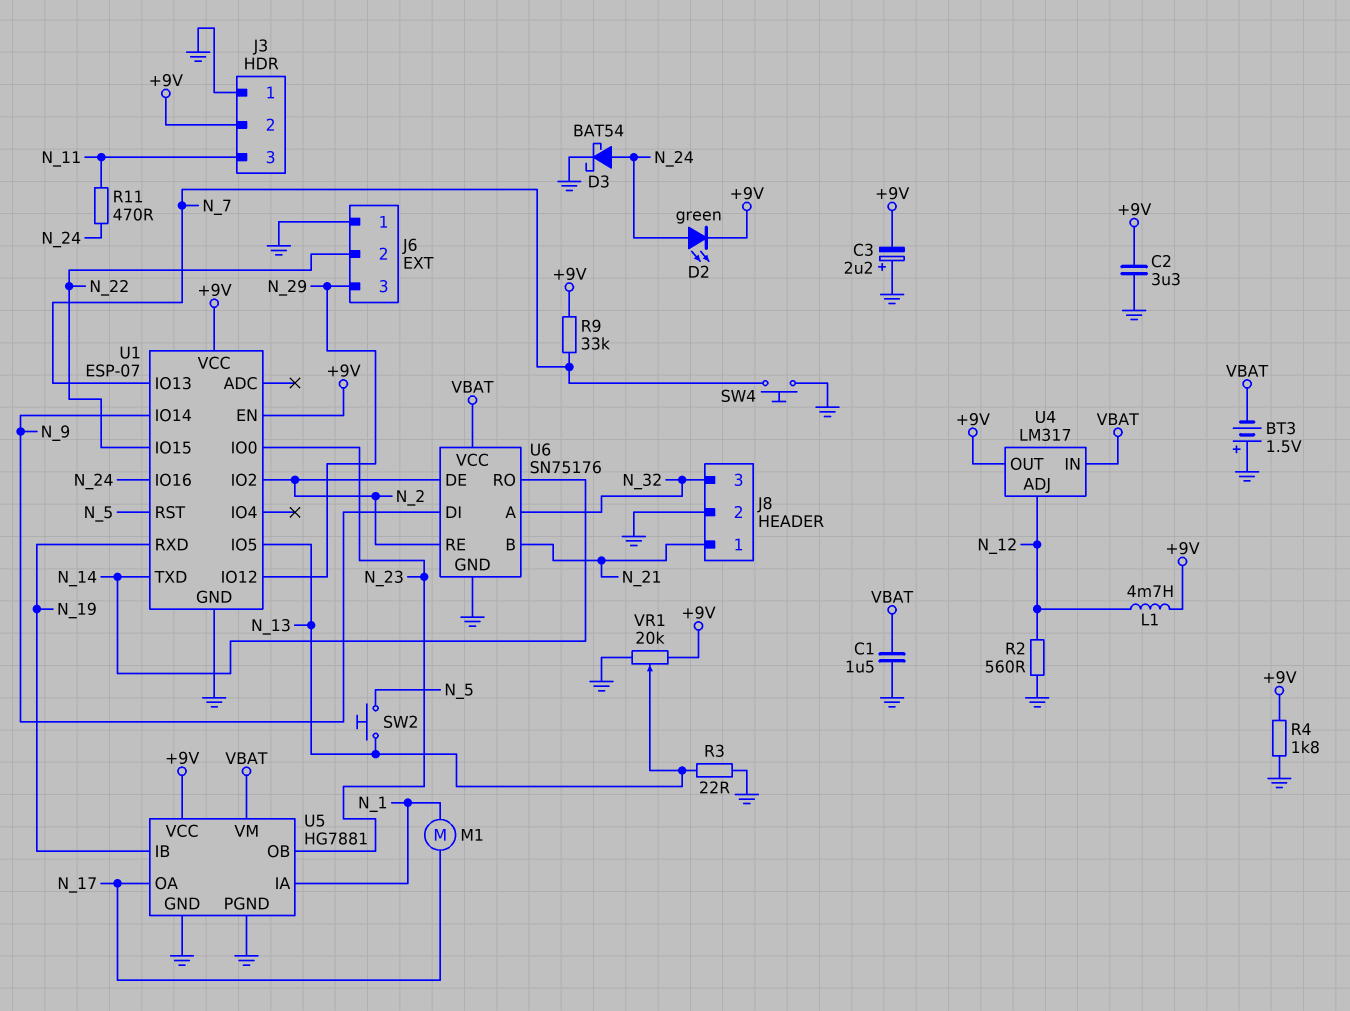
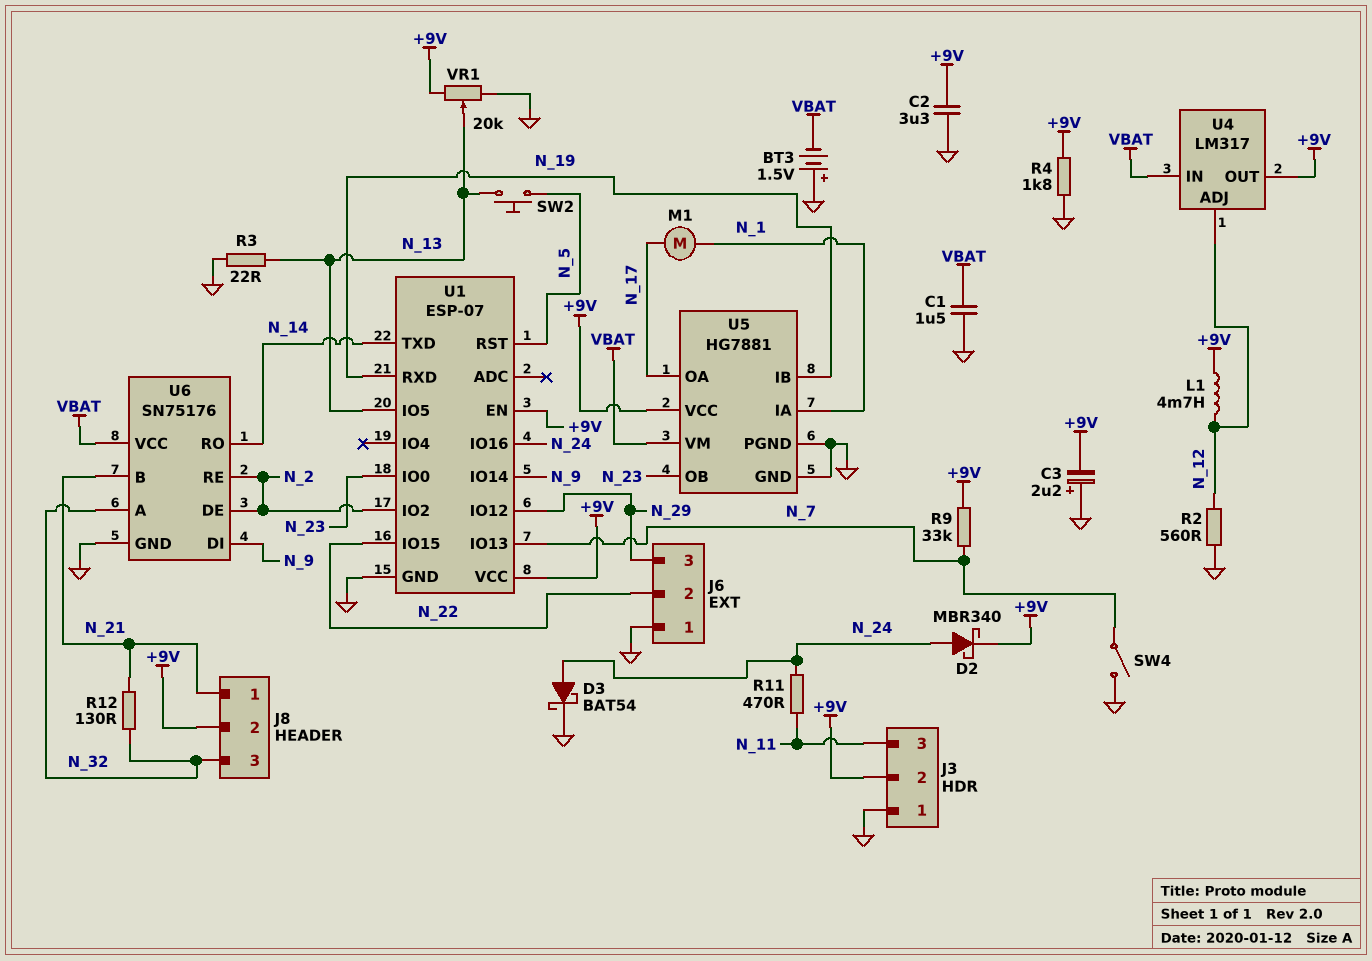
D2: LED green (A N_24, K +9V) -> schottky MBR340 (A N_24, K +9V)
J8 pin 2: GND -> +9V
R12: none -> 130 (N_21, N_32)
SW4: button (GND, N_7) -> switch (GND, N_7)

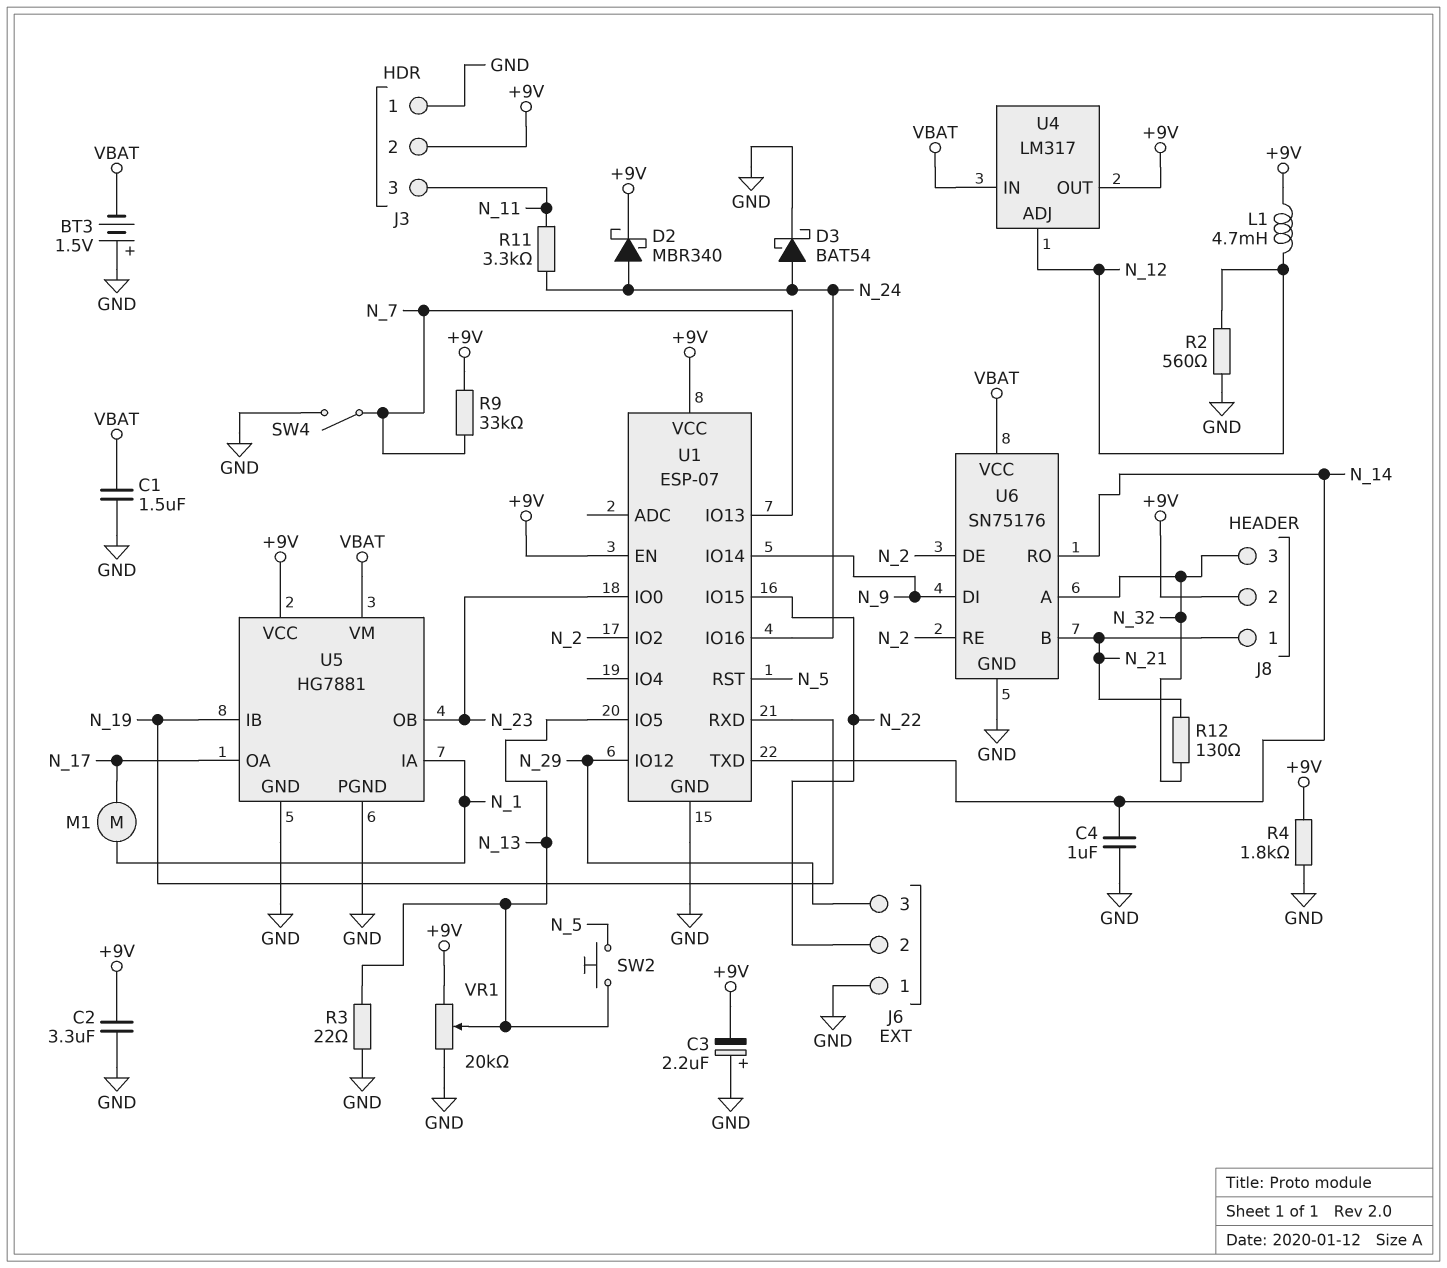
C4: none -> 1uF (GND, N_14)
R11: 470 (N_11, N_24) -> 3.3k (N_11, N_24)

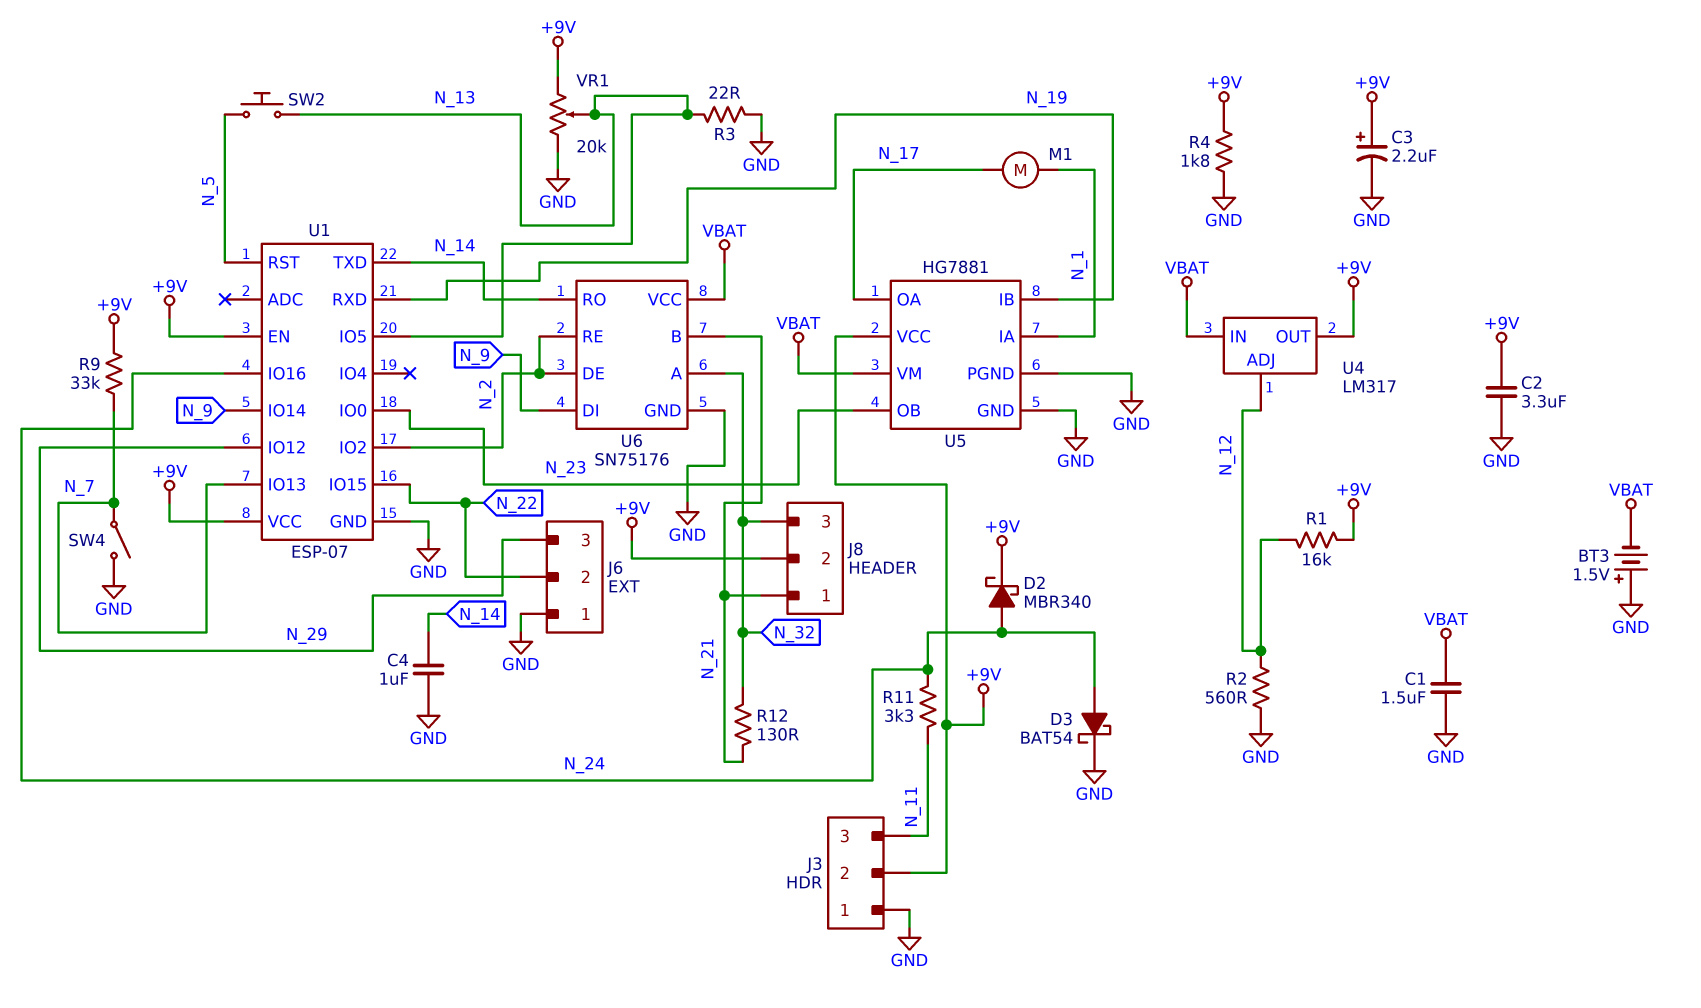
C3: 2.2uF (plus GND, minus +9V) -> 2.2uF (plus +9V, minus GND)
L1: 4.7mH (+9V, N_12) -> none
R1: none -> 16k (+9V, N_12)

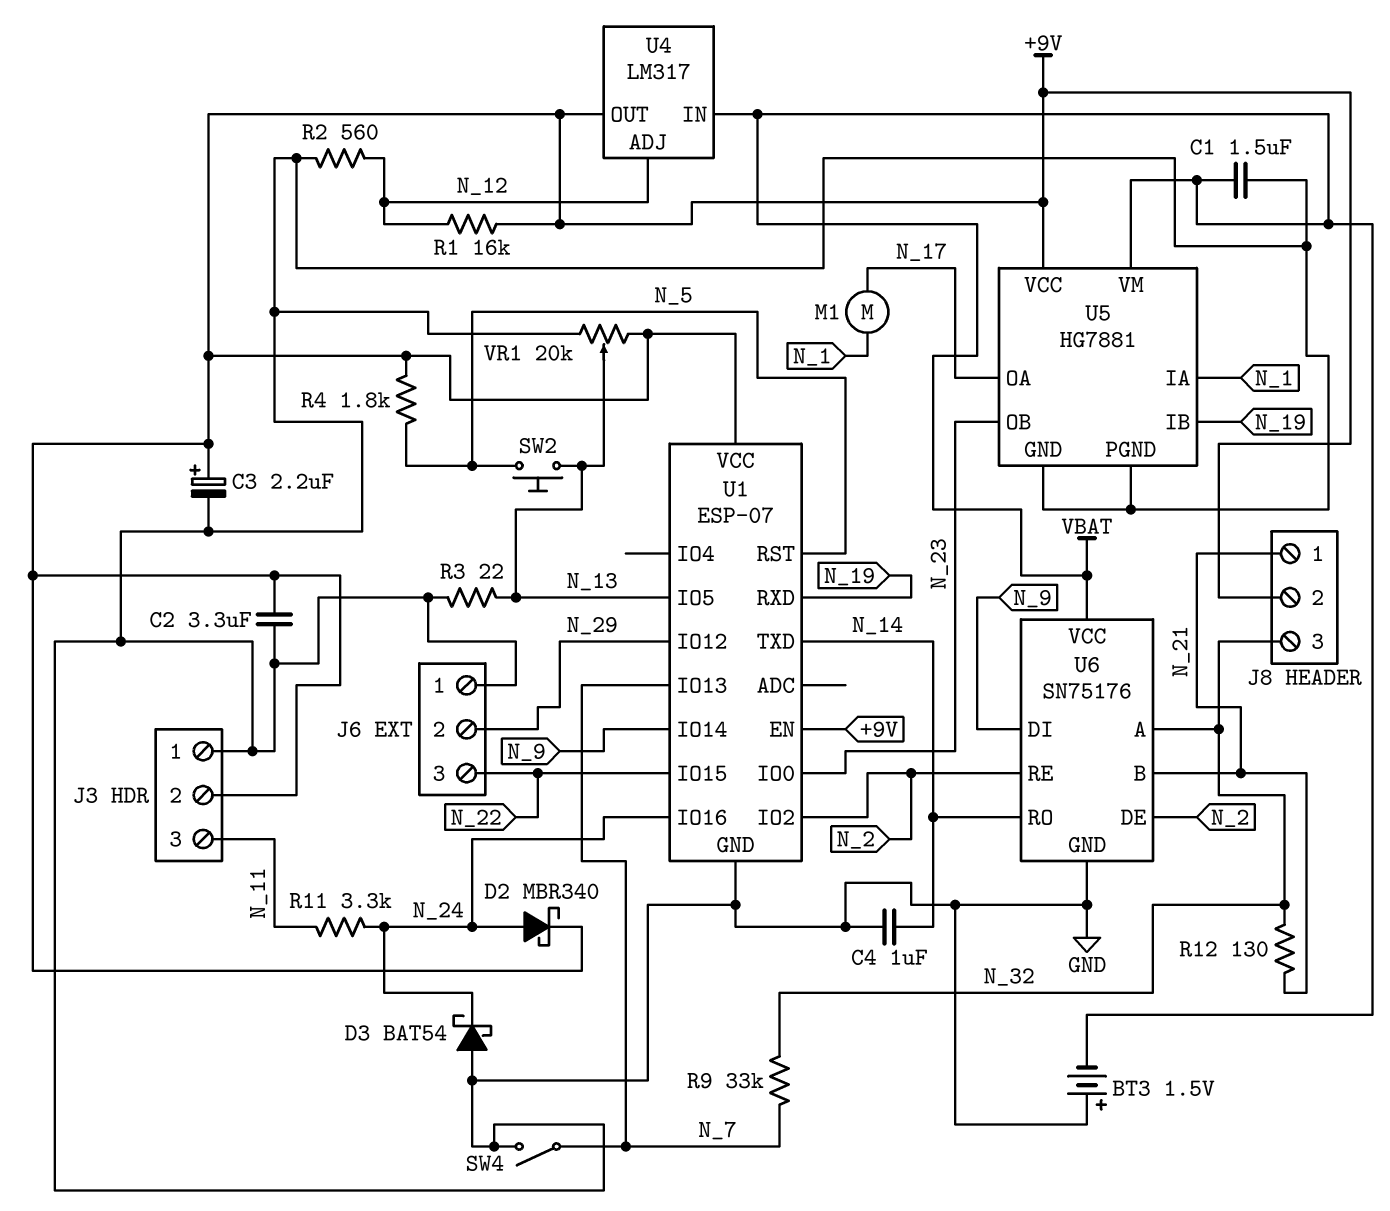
D3: schottky BAT54 (A N_24, K GND) -> schottky BAT54 (A GND, K N_24)
J6 pin 2: N_22 -> N_29
J6 pin 3: N_29 -> N_22
R4: 1.8k (+9V, GND) -> 1.8k (+9V, N_5)
R9: 33k (+9V, N_7) -> 33k (N_7, N_32)

